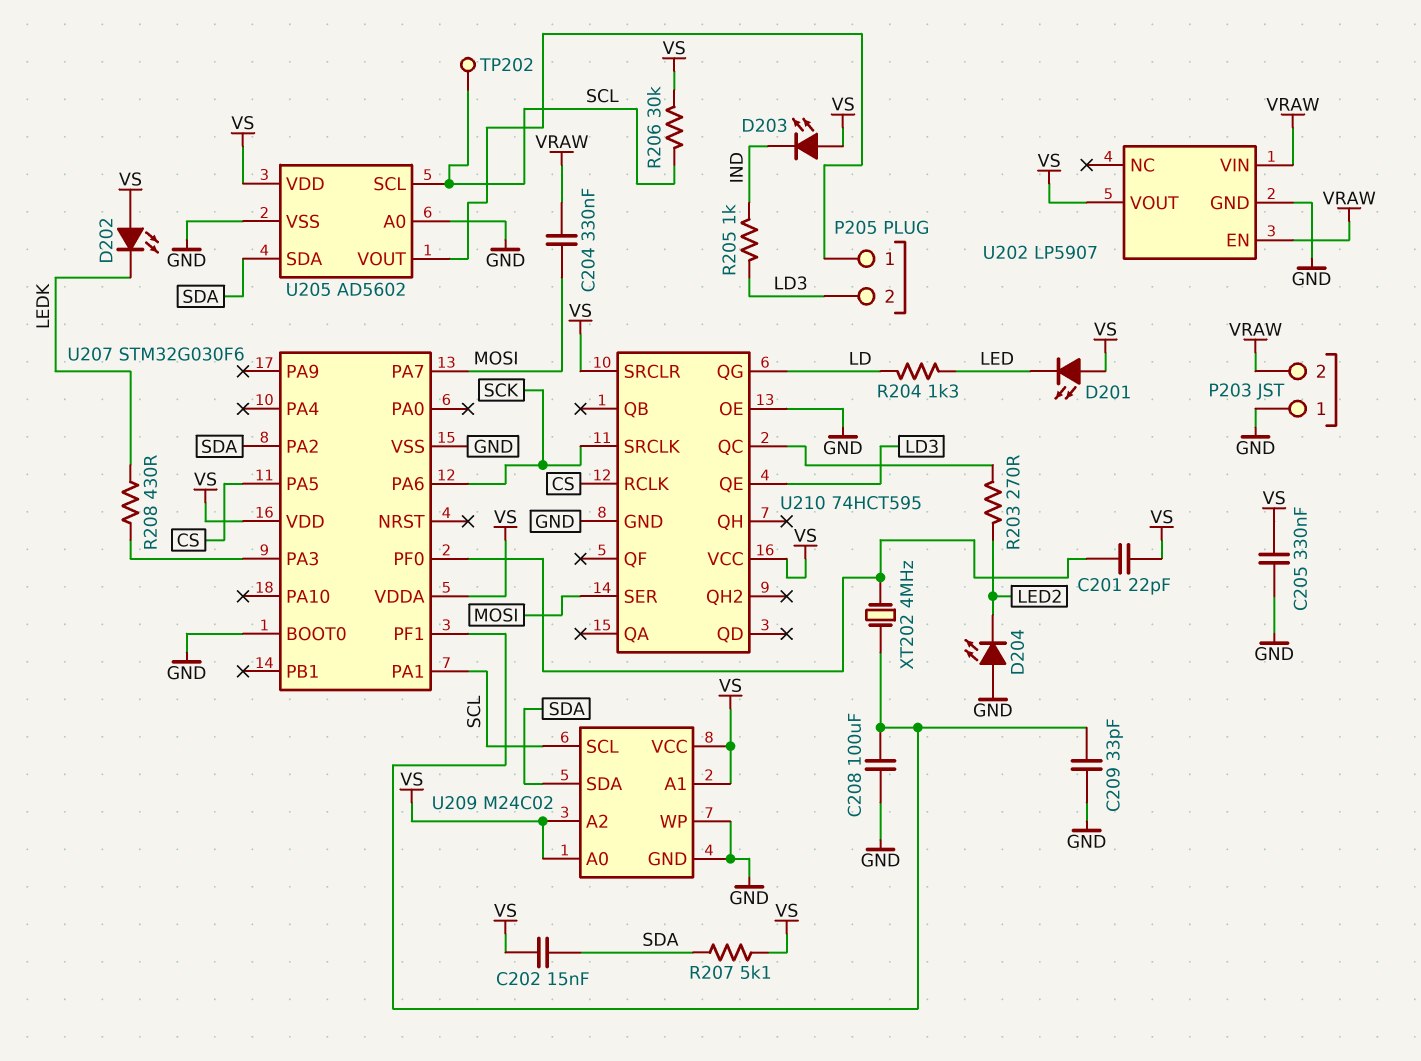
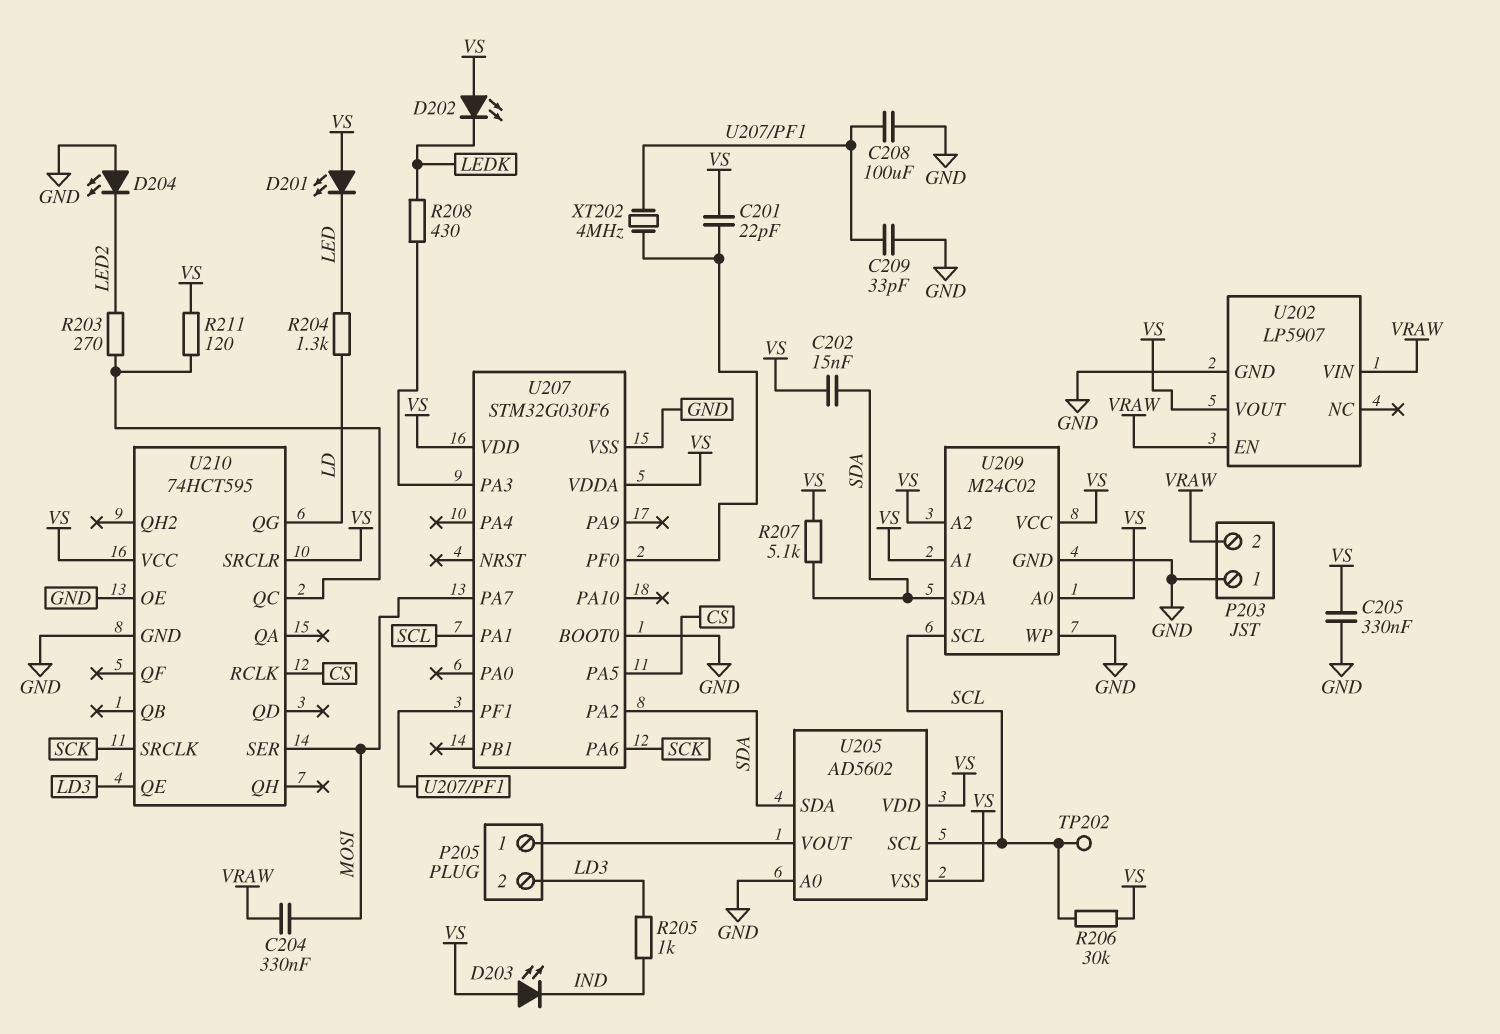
R211: none -> 120 (U210/QC, VS)
U205 pin VSS: GND -> VS

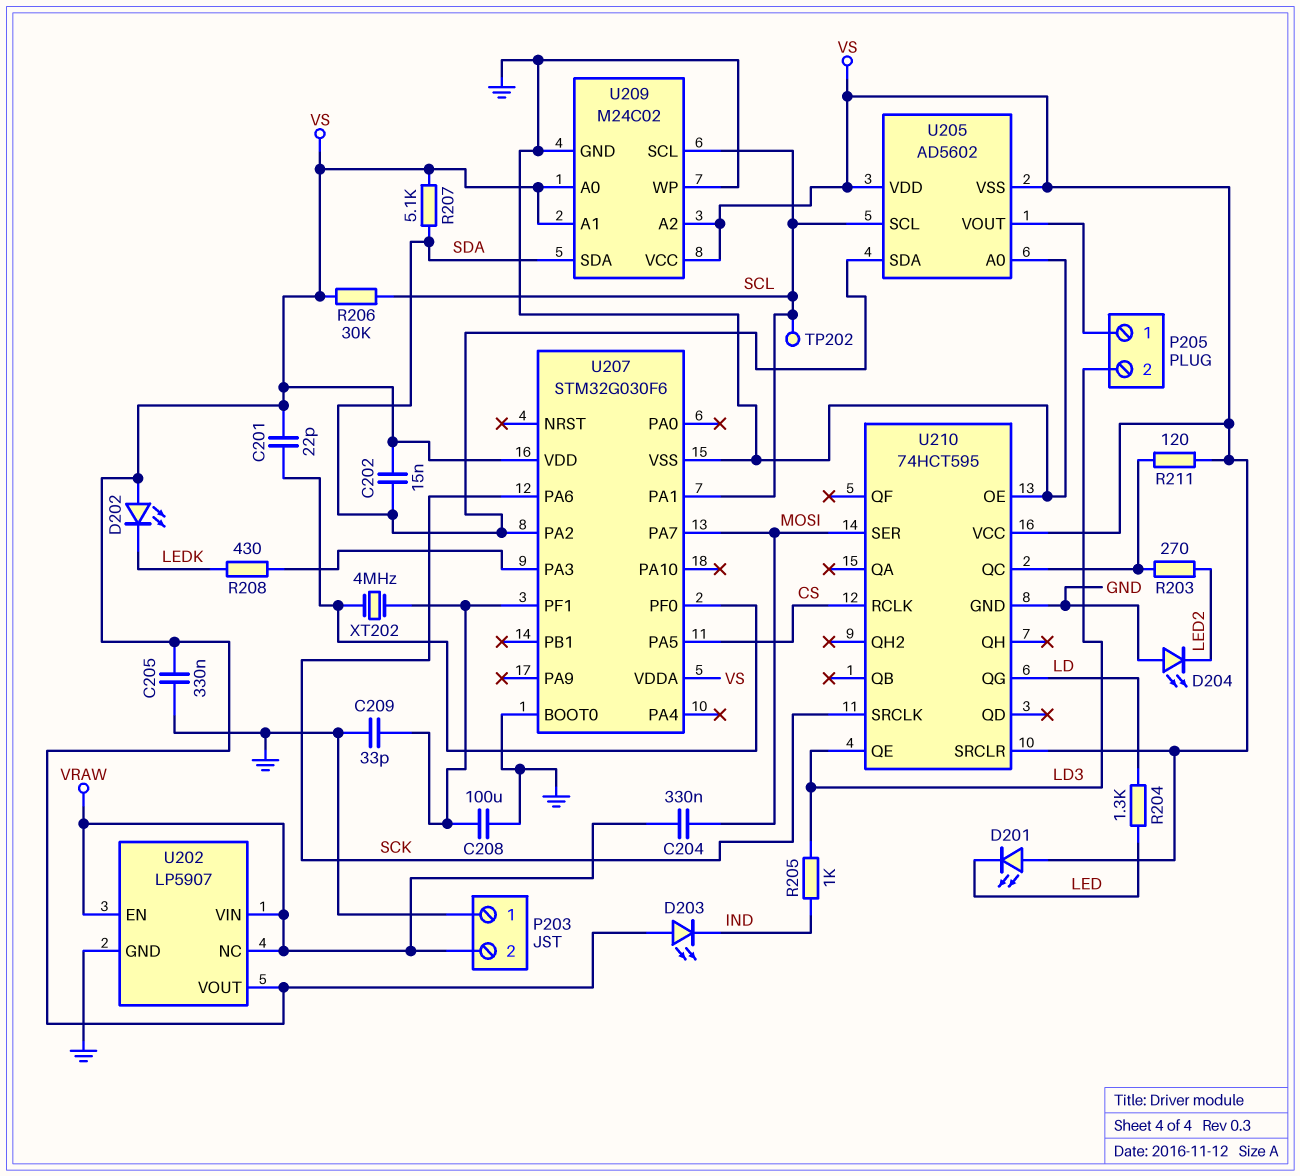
U202 pin NC: none -> VRAW

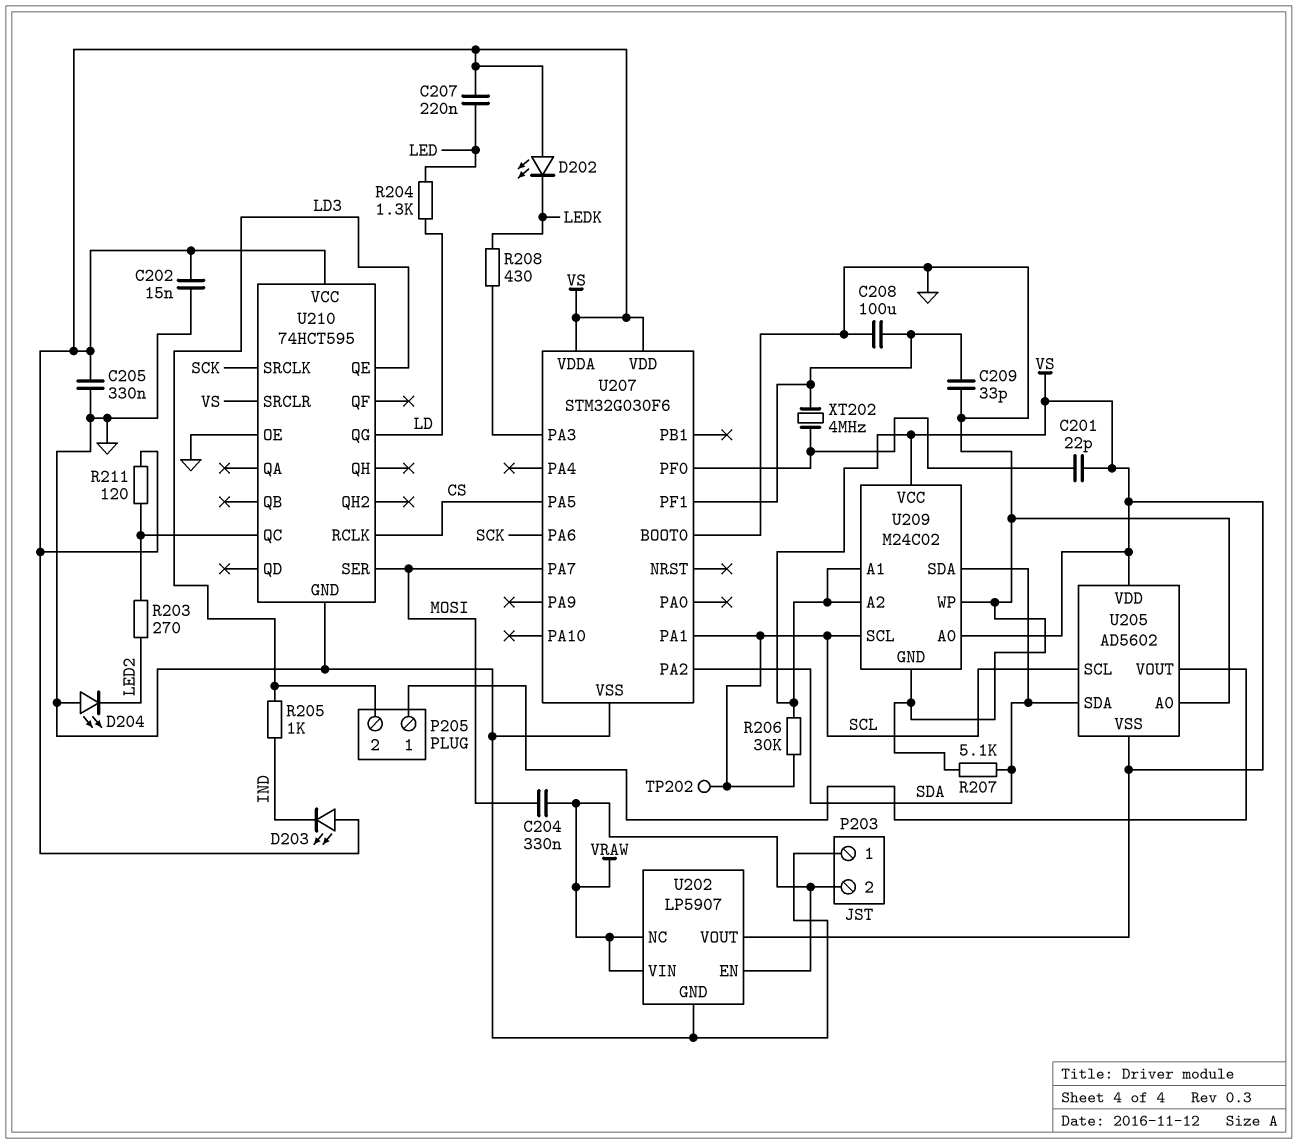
C202: 15nF (SDA, VS) -> 15nF (GND, VS)
C207: none -> 220nF (LED, VS)
D201: LED (A VS, K LED) -> none
R207: 5.1k (SDA, VS) -> 5.1k (GND, SDA)

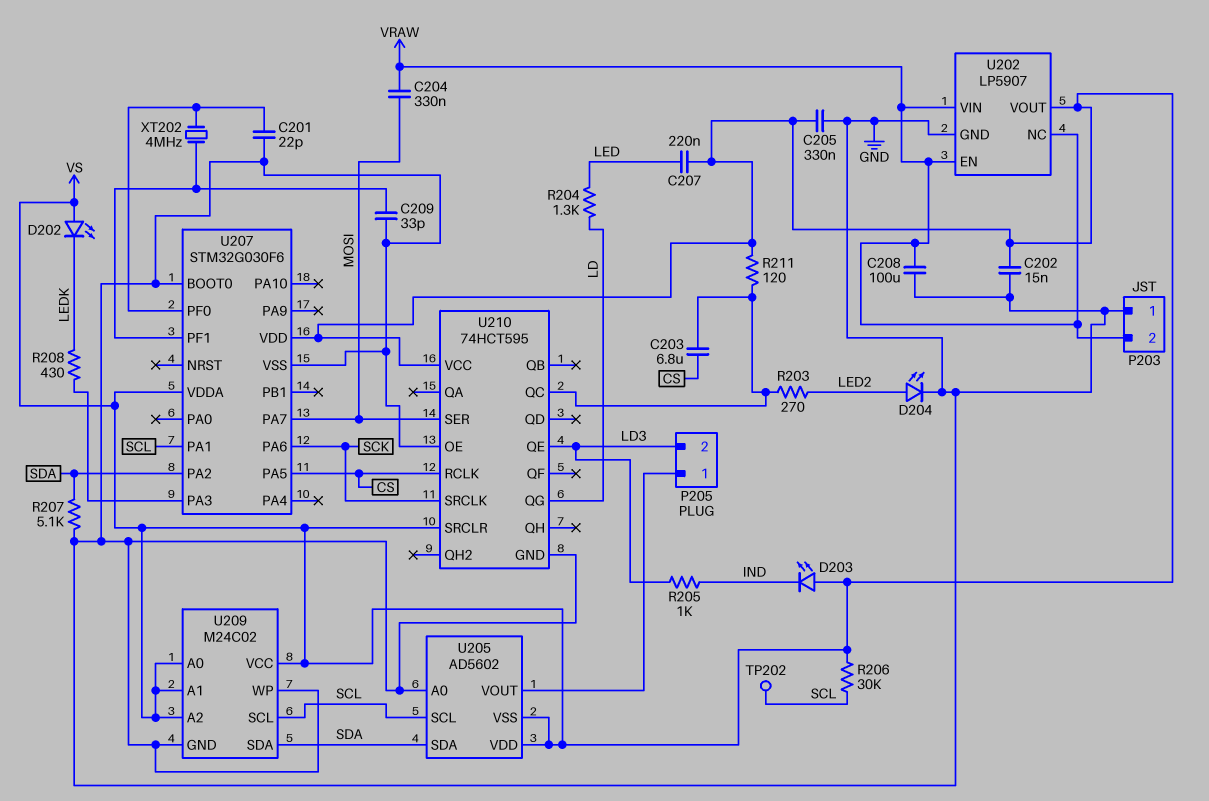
C201: 22pF (U207/PF0, VS) -> 22pF (GND, U207/PF0)
C203: none -> 6.8uF (CS, U210/QC)
C208: 100uF (GND, U207/PF1) -> 100uF (GND, VRAW)
D204: LED (A GND, K LED2) -> LED (A LED2, K GND)

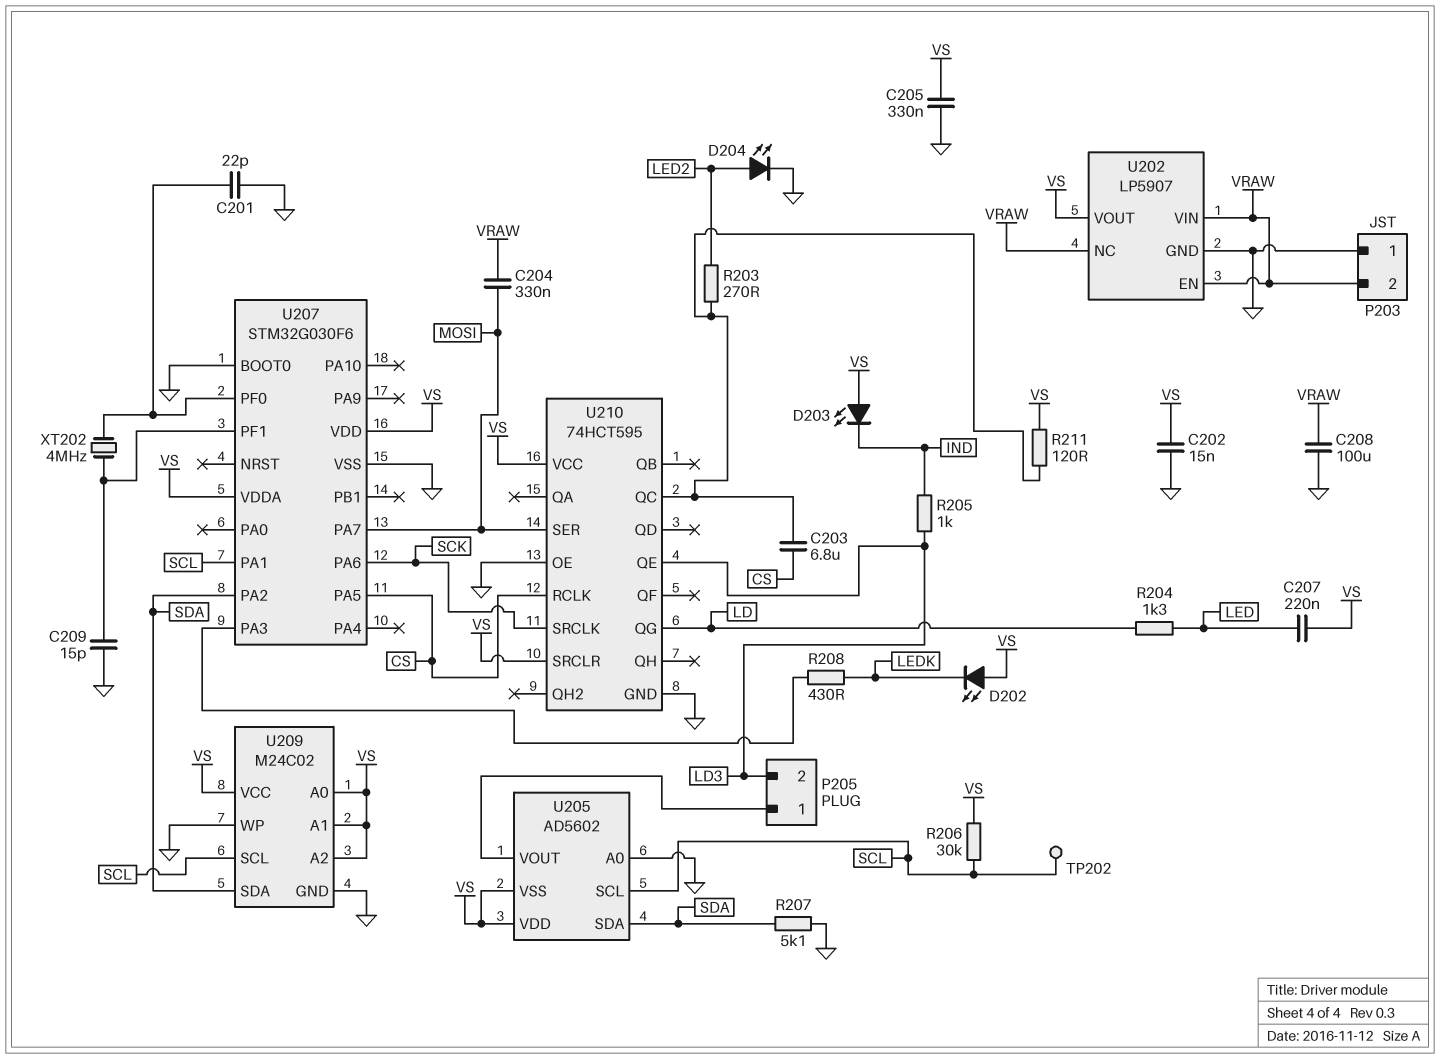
C209: 33pF (GND, U207/PF1) -> 15pF (GND, U207/PF1)

